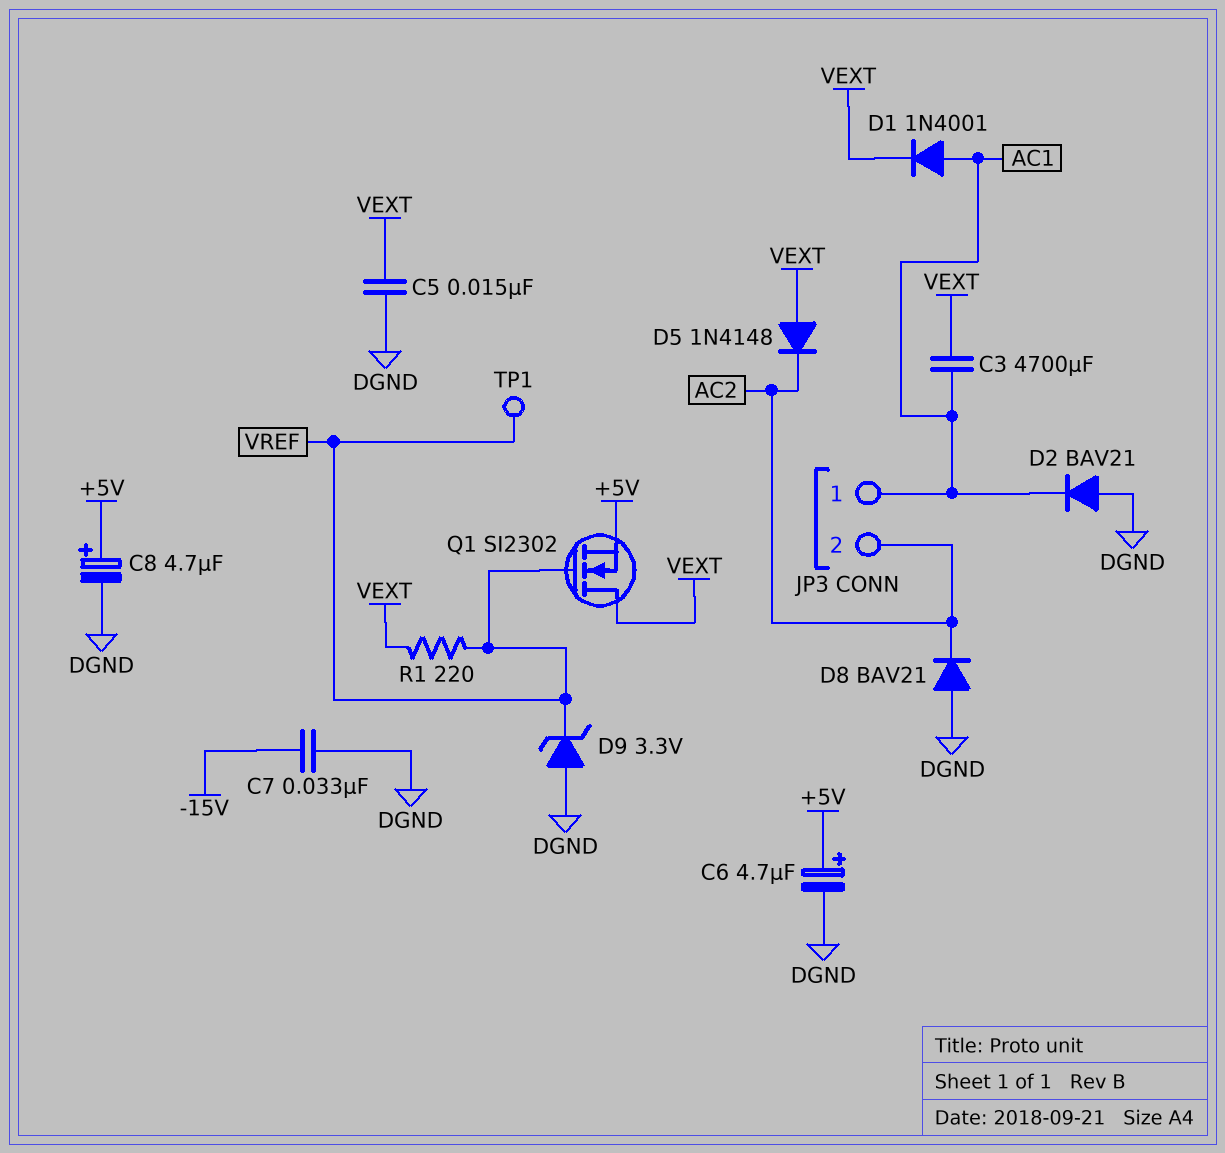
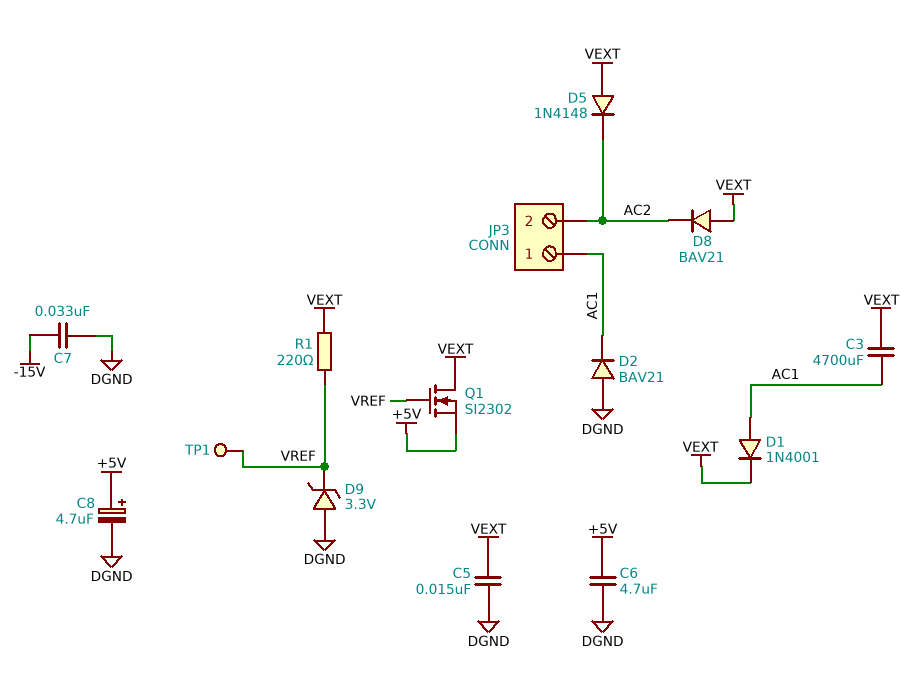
C6: 4.7uF (plus +5V, minus DGND) -> 4.7uF (+5V, DGND)
D8: diode BAV21 (A DGND, K AC2) -> diode BAV21 (A VEXT, K AC2)

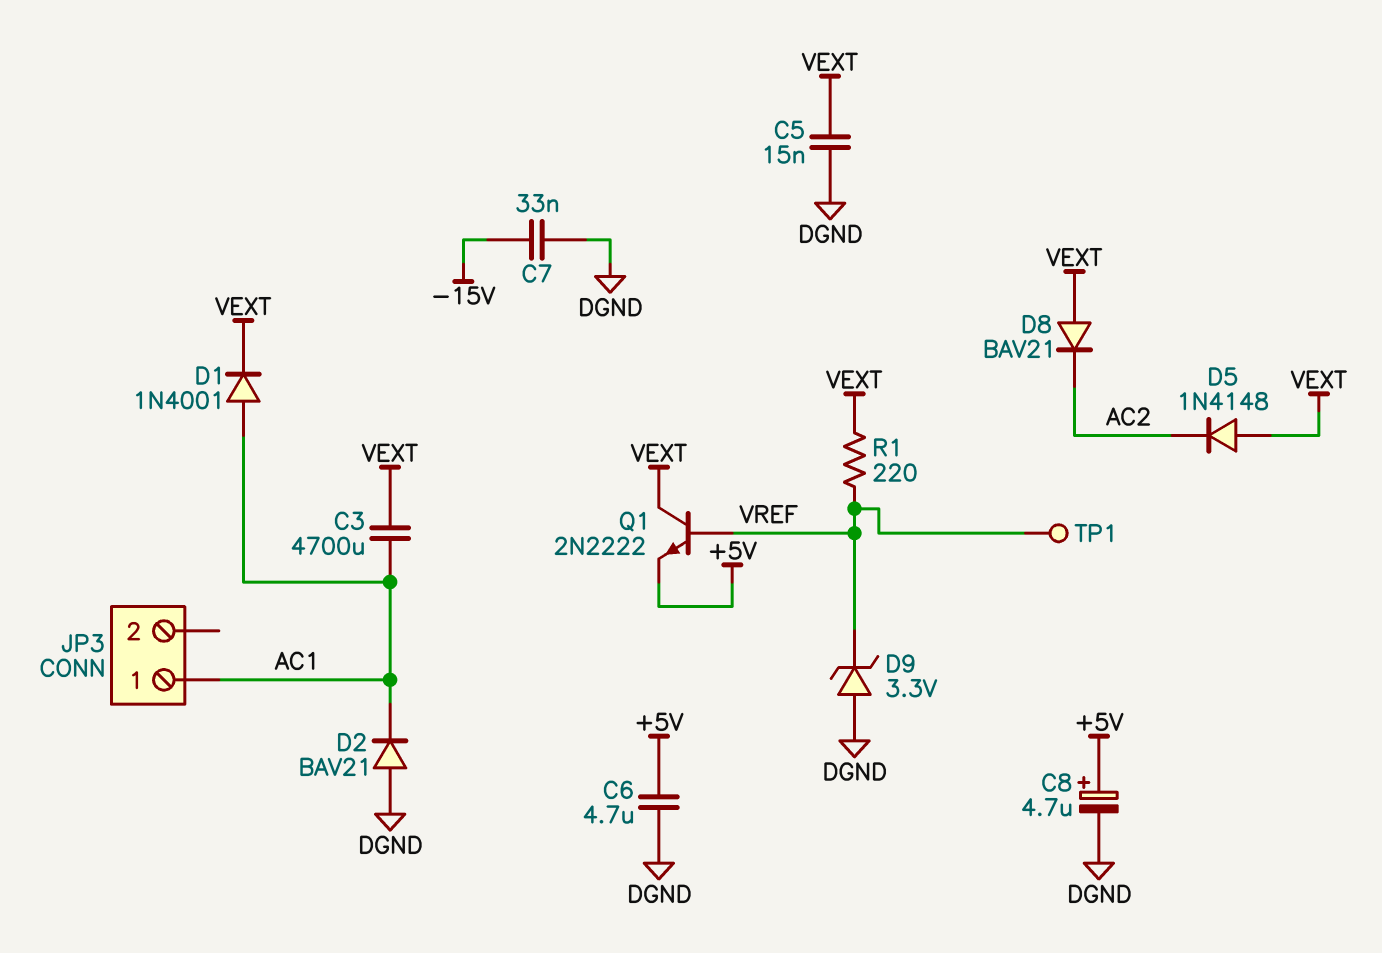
JP3 pin 2: AC2 -> none
Q1: NMOS SI2302 (G VREF, D VEXT, S +5V) -> NPN 2N2222 (B VREF, C VEXT, E +5V)

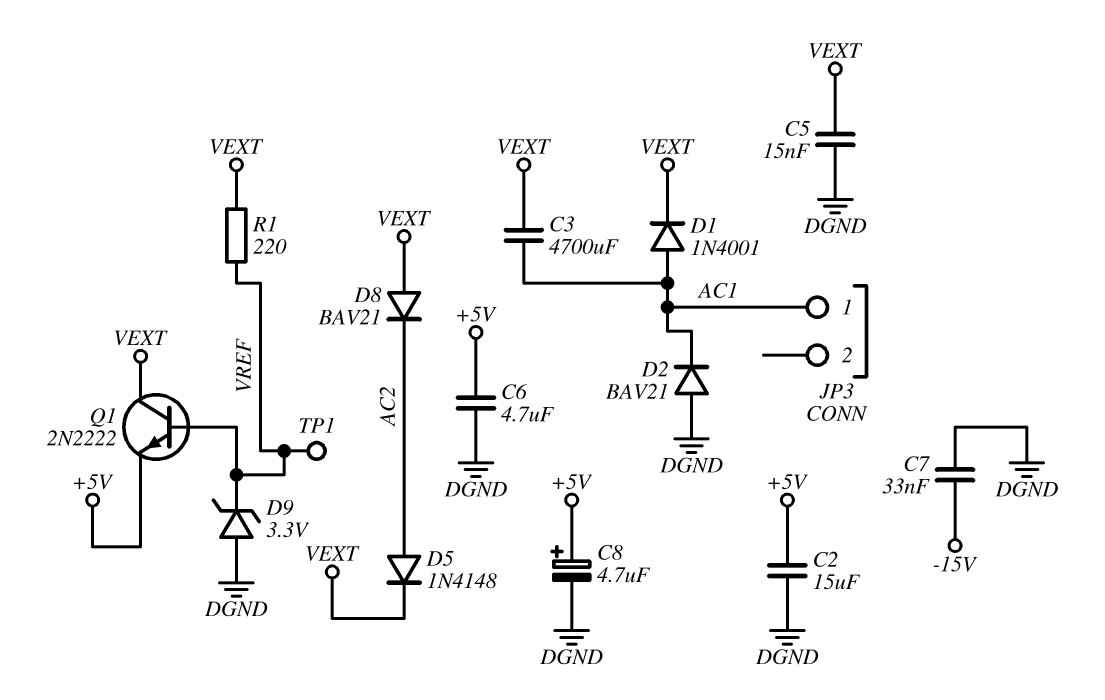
C2: none -> 15uF (+5V, DGND)
D5: diode 1N4148 (A VEXT, K AC2) -> diode 1N4148 (A AC2, K VEXT)

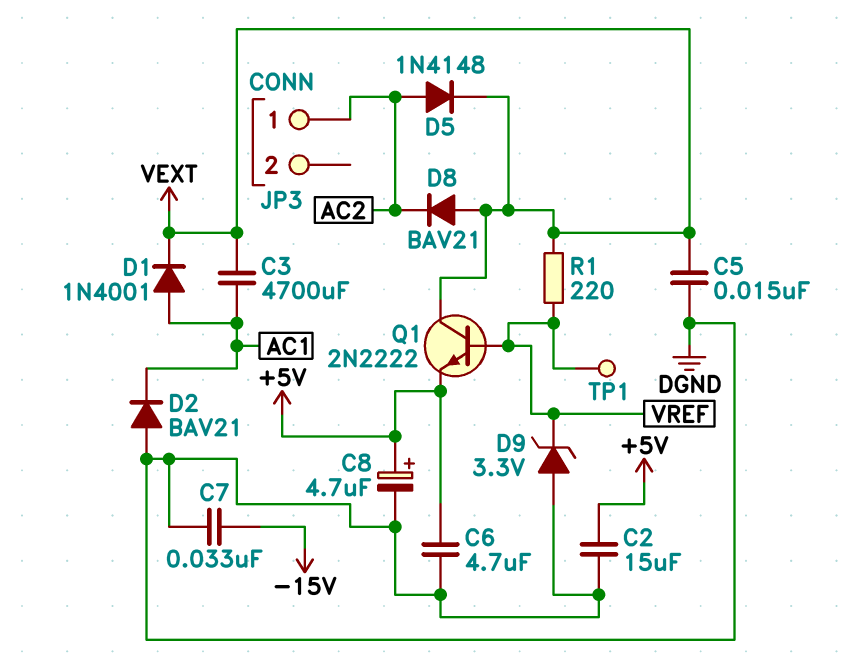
JP3 pin 1: AC1 -> AC2

